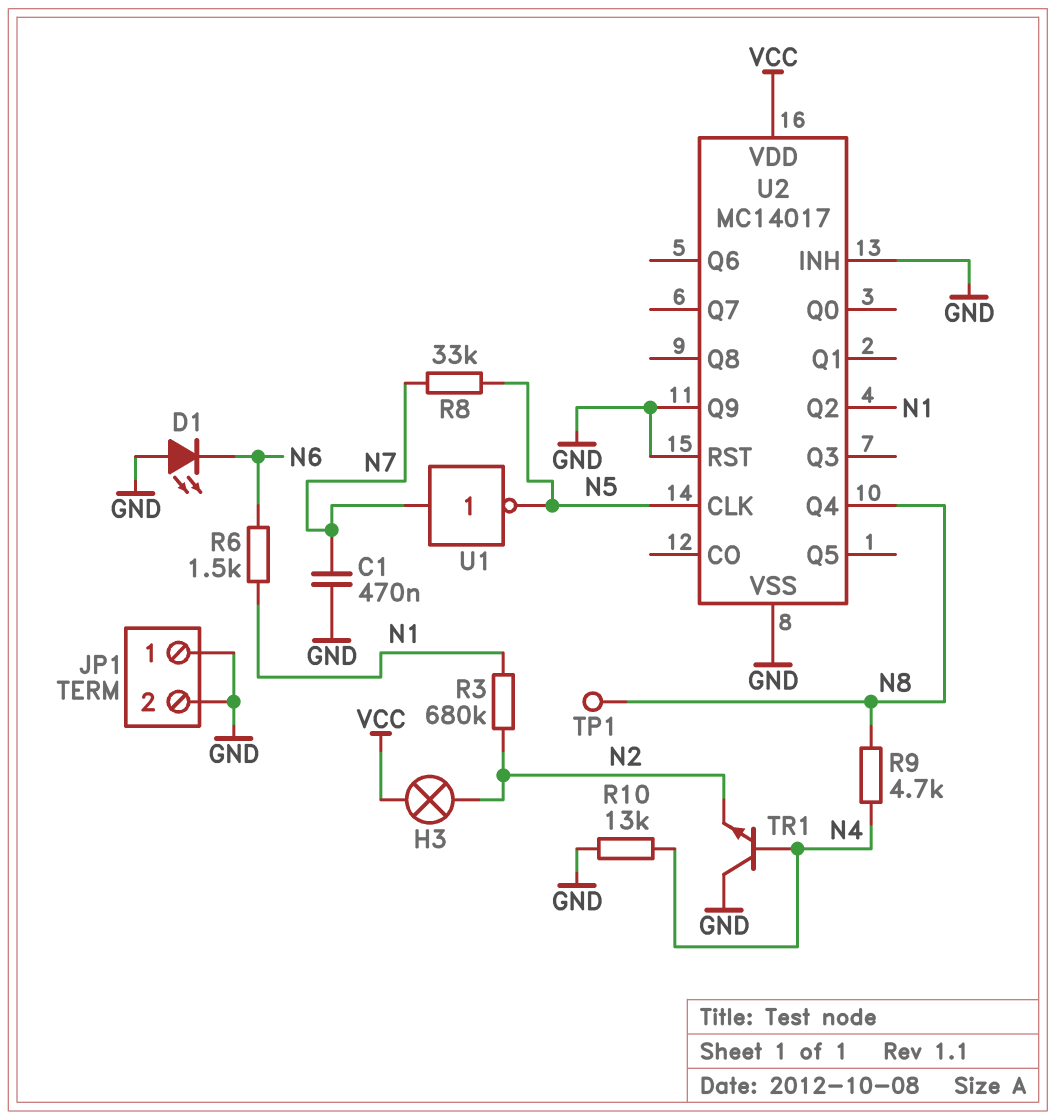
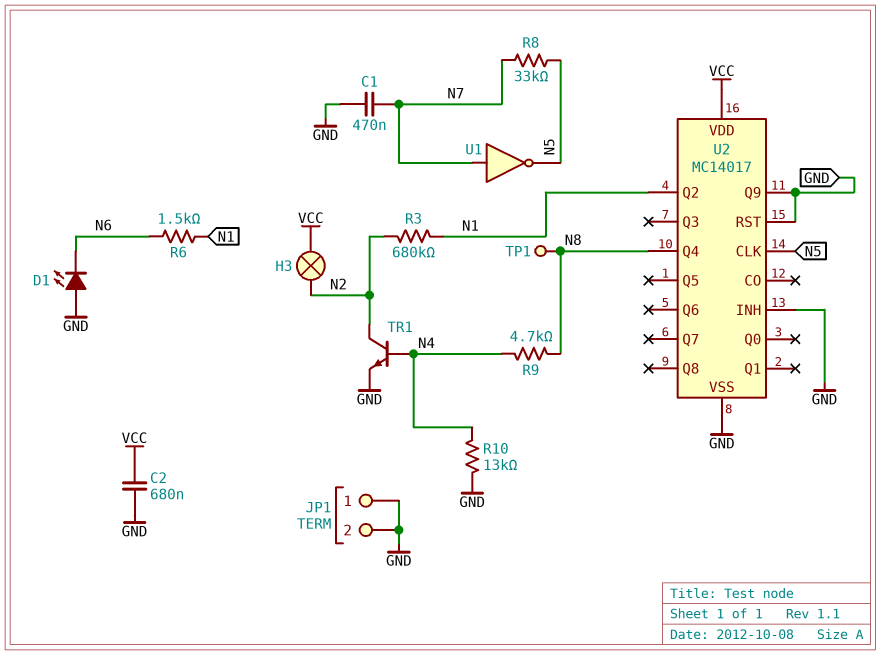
C2: none -> 680nF (GND, VCC)
TR1: NPN (B N4, C GND, E N2) -> NPN (B N4, C N2, E GND)

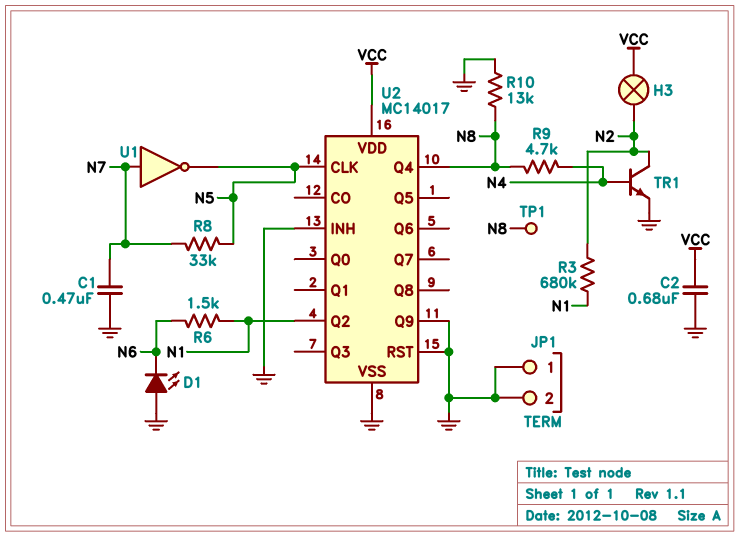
R10: 13k (GND, N4) -> 13k (GND, N8)

